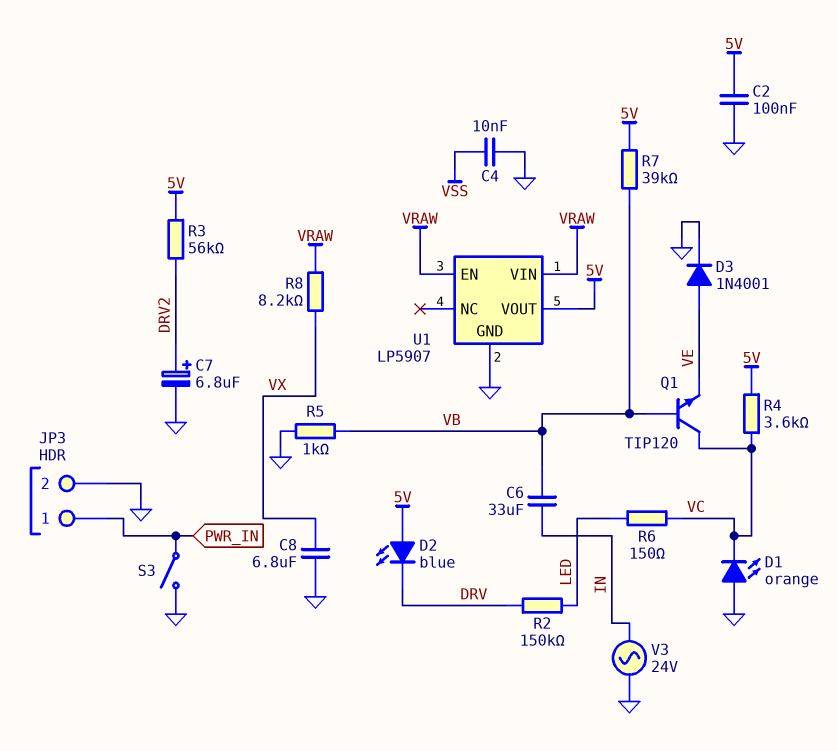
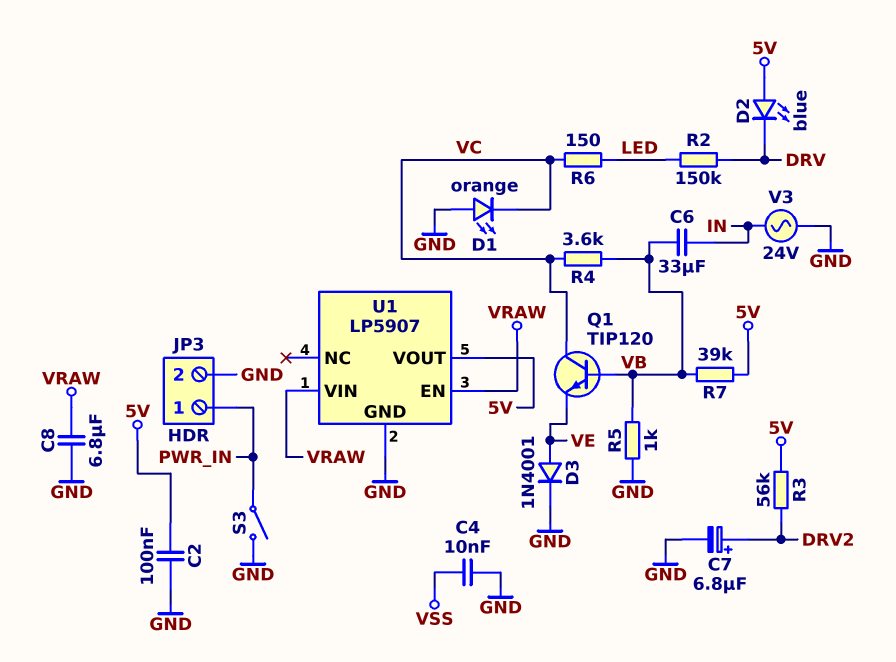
C8: 6.8uF (GND, VX) -> 6.8uF (GND, VRAW)
R4: 3.6k (5V, VC) -> 3.6k (VB, VC)
R8: 8.2k (VRAW, VX) -> none

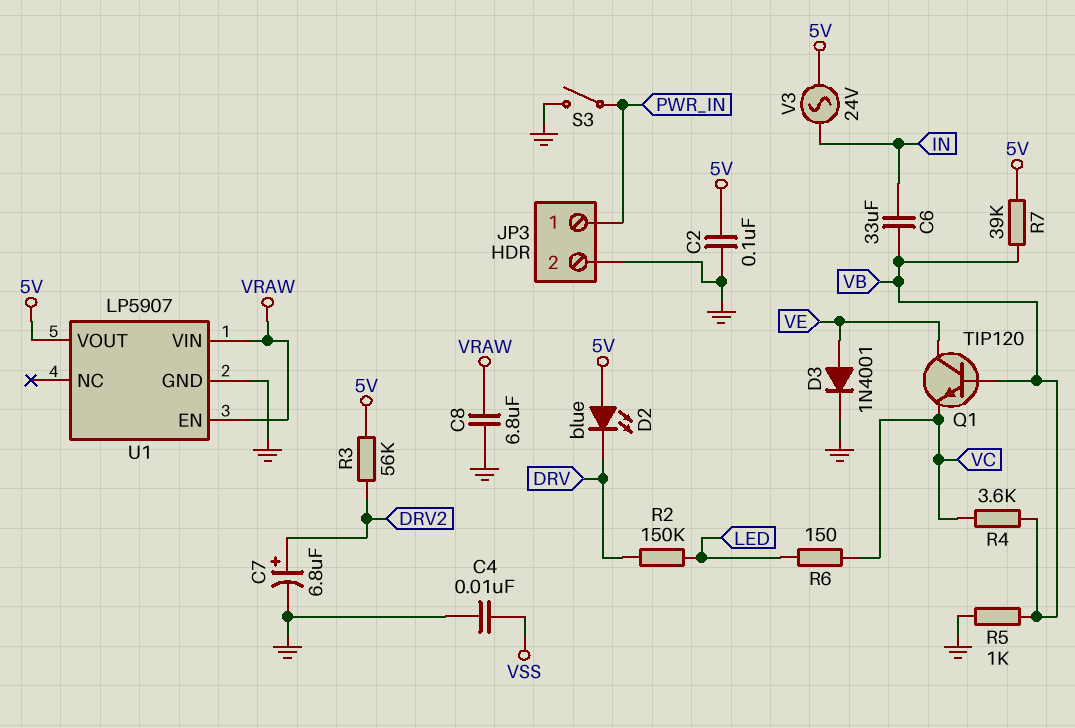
D1: LED orange (A GND, K VC) -> none
Q1: NPN TIP120 (B VB, C VC, E VE) -> NPN TIP120 (B VB, C VE, E VC)
V3: AC 24V (GND, IN) -> AC 24V (5V, IN)

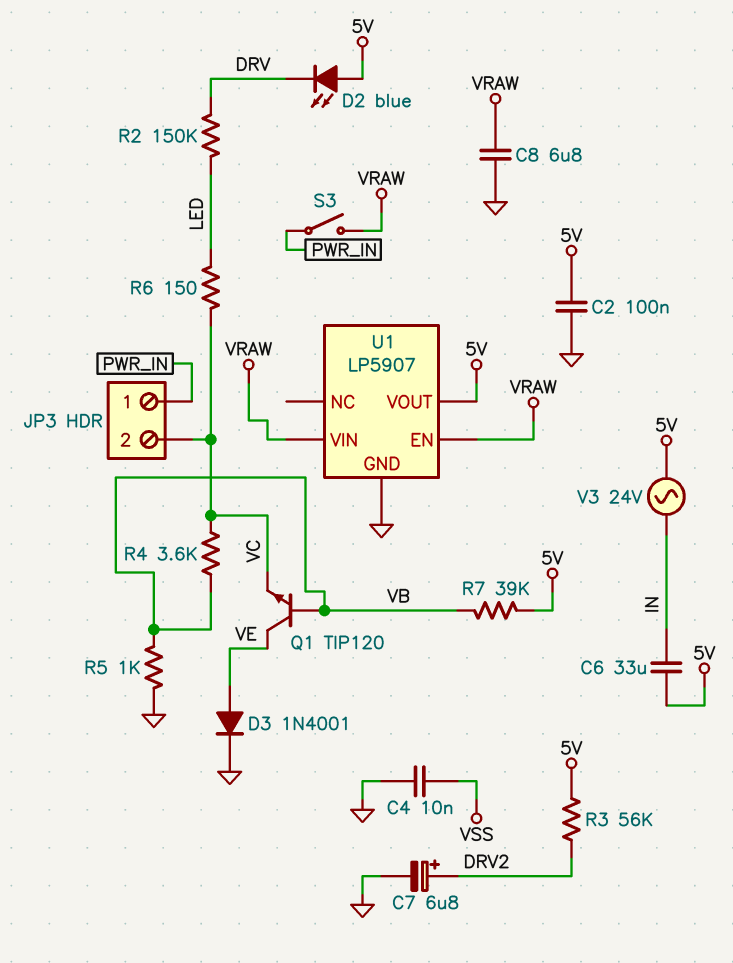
C6: 33uF (IN, VB) -> 33uF (5V, IN)
JP3 pin 2: GND -> VC
S3: switch (GND, PWR_IN) -> switch (PWR_IN, VRAW)

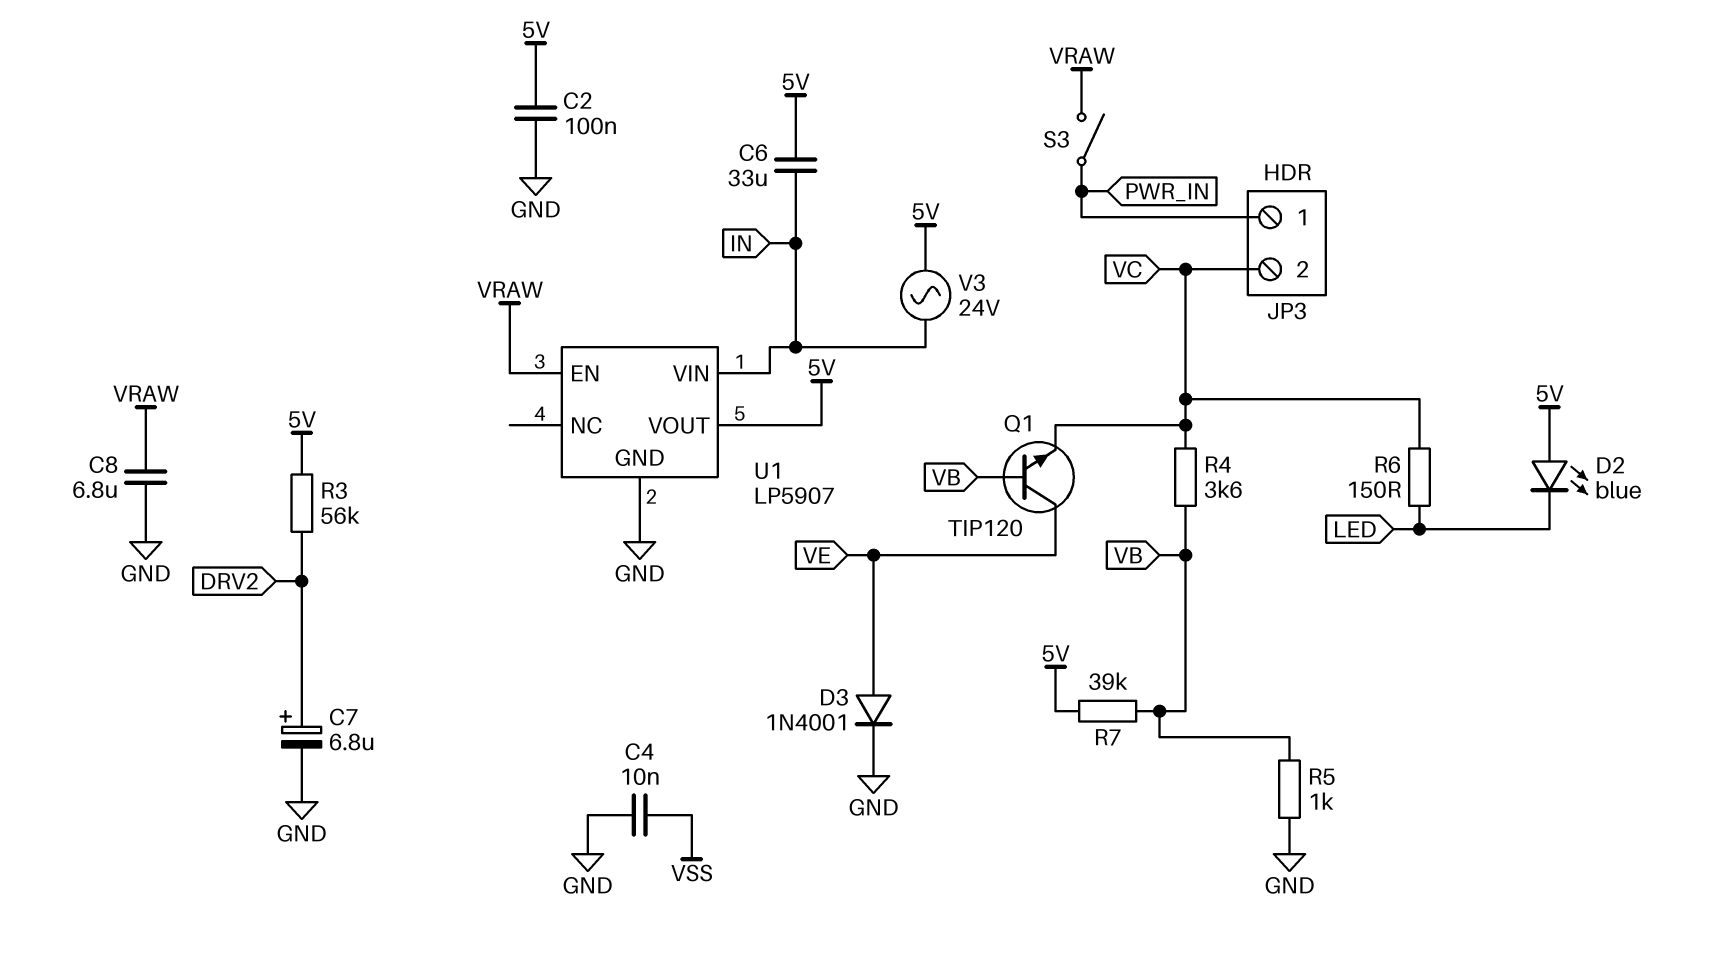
D2: LED blue (A 5V, K DRV) -> LED blue (A 5V, K LED)
R2: 150k (DRV, LED) -> none
U1 pin VIN: VRAW -> IN

